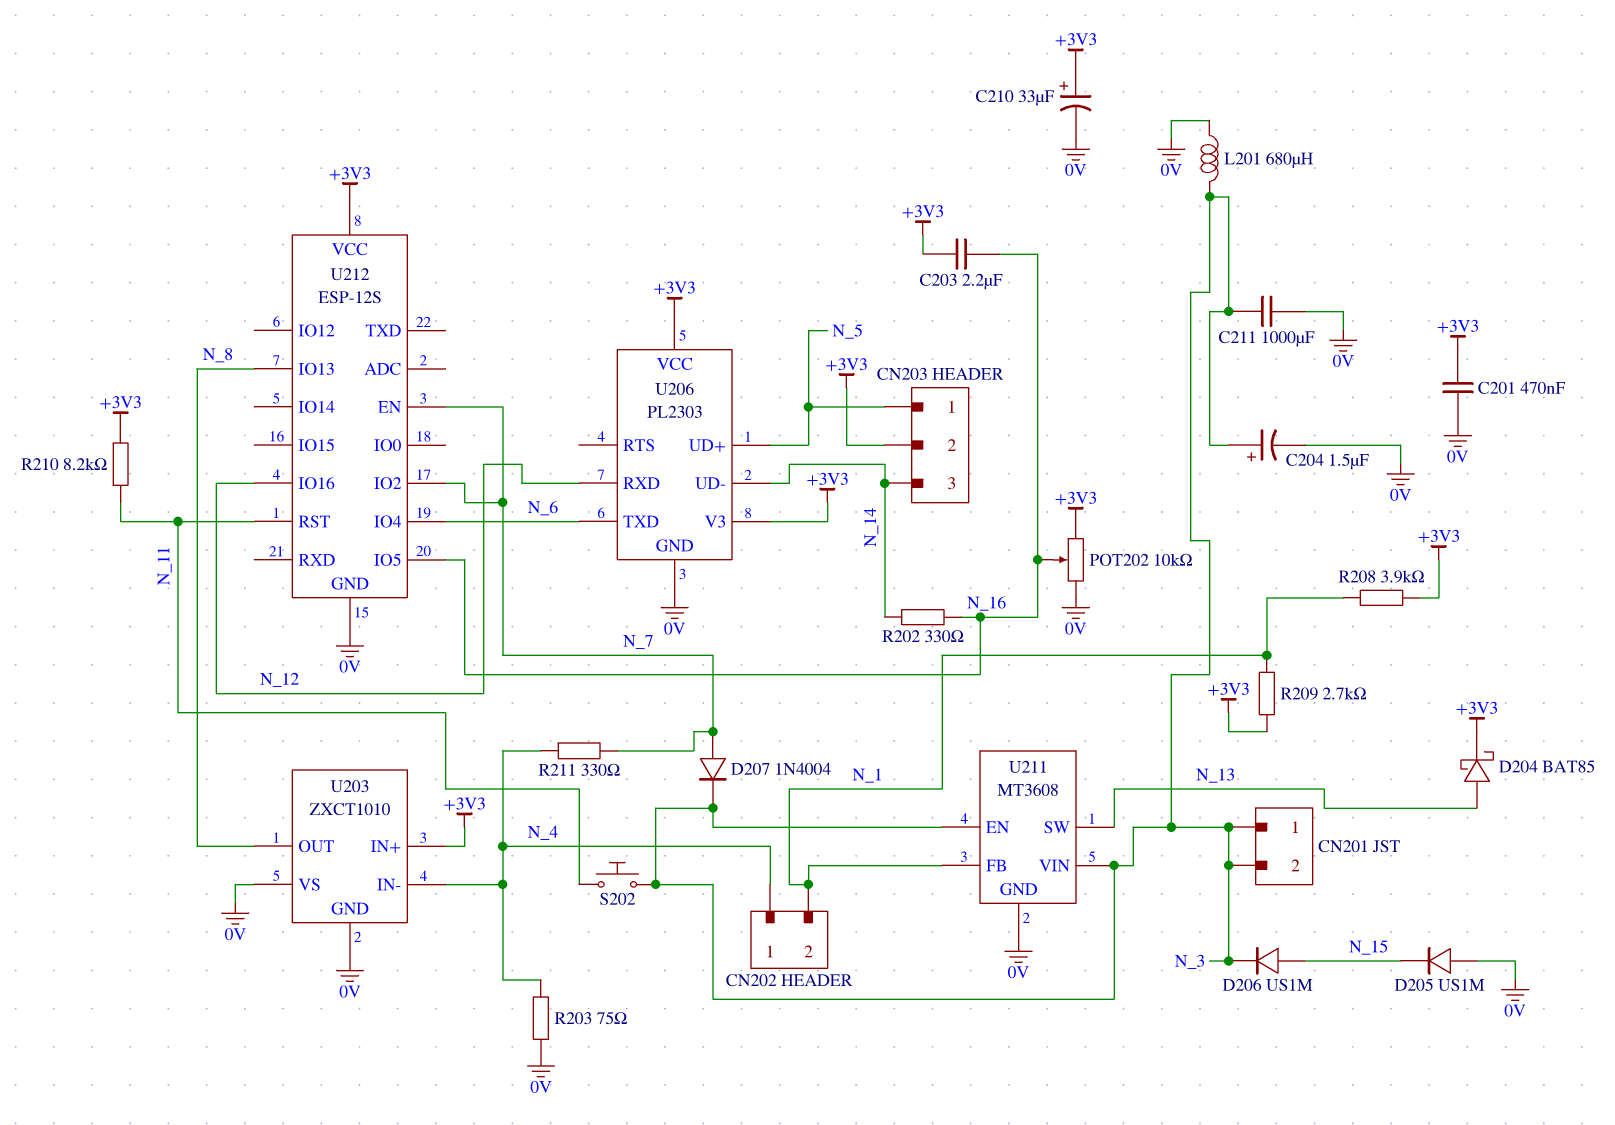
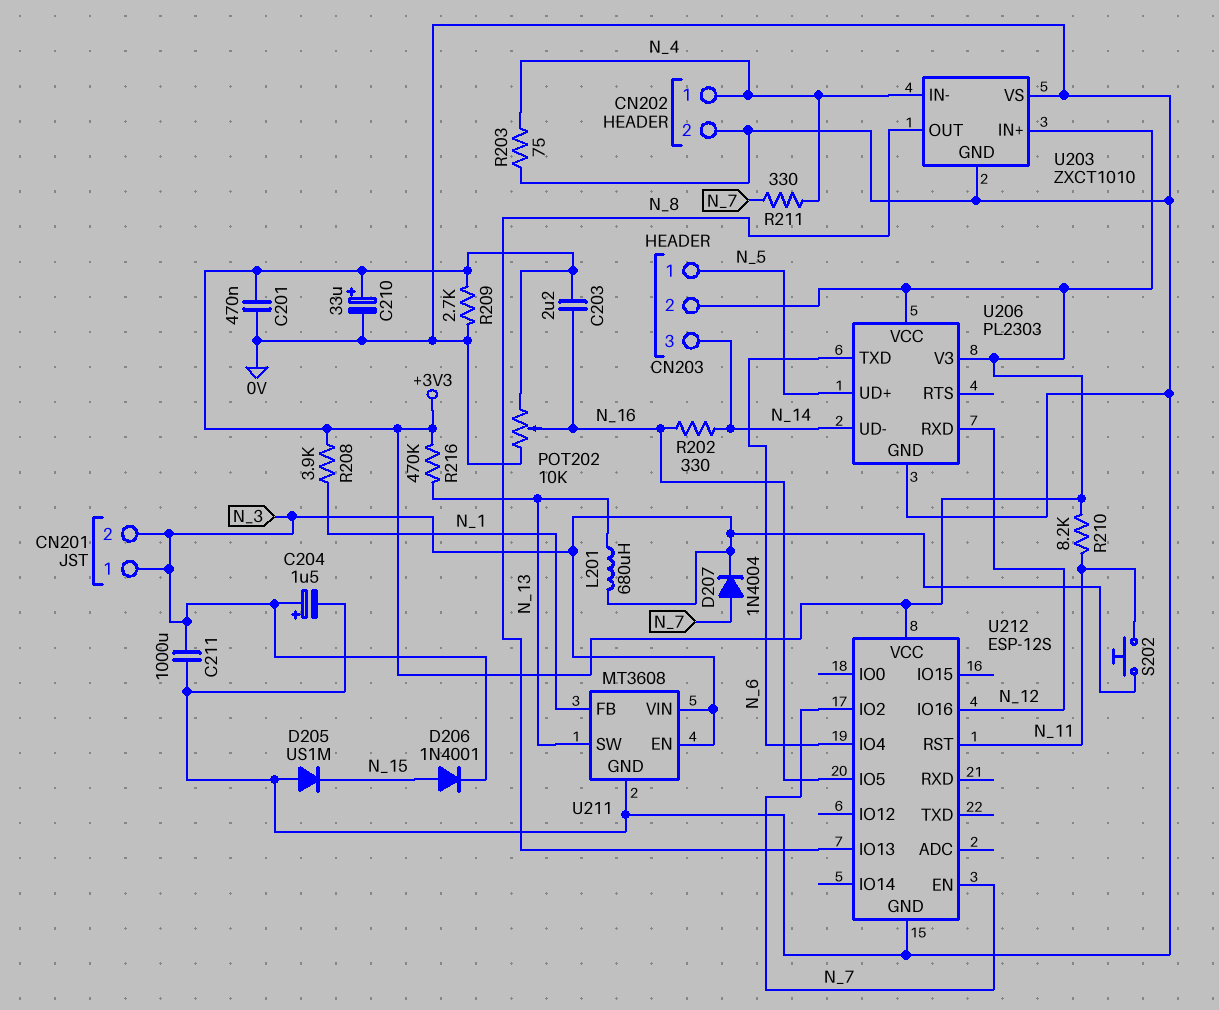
CN202 pin 2: N_1 -> 0V
D204: schottky BAT85 (A N_13, K +3V3) -> none
D206: diode US1M (A N_15, K N_3) -> diode 1N4001 (A N_15, K N_3)
L201: 680uH (0V, N_3) -> 680uH (N_3, N_13)
R209: 2.7k (+3V3, N_1) -> 2.7k (+3V3, 0V)
R216: none -> 470k (+3V3, N_13)

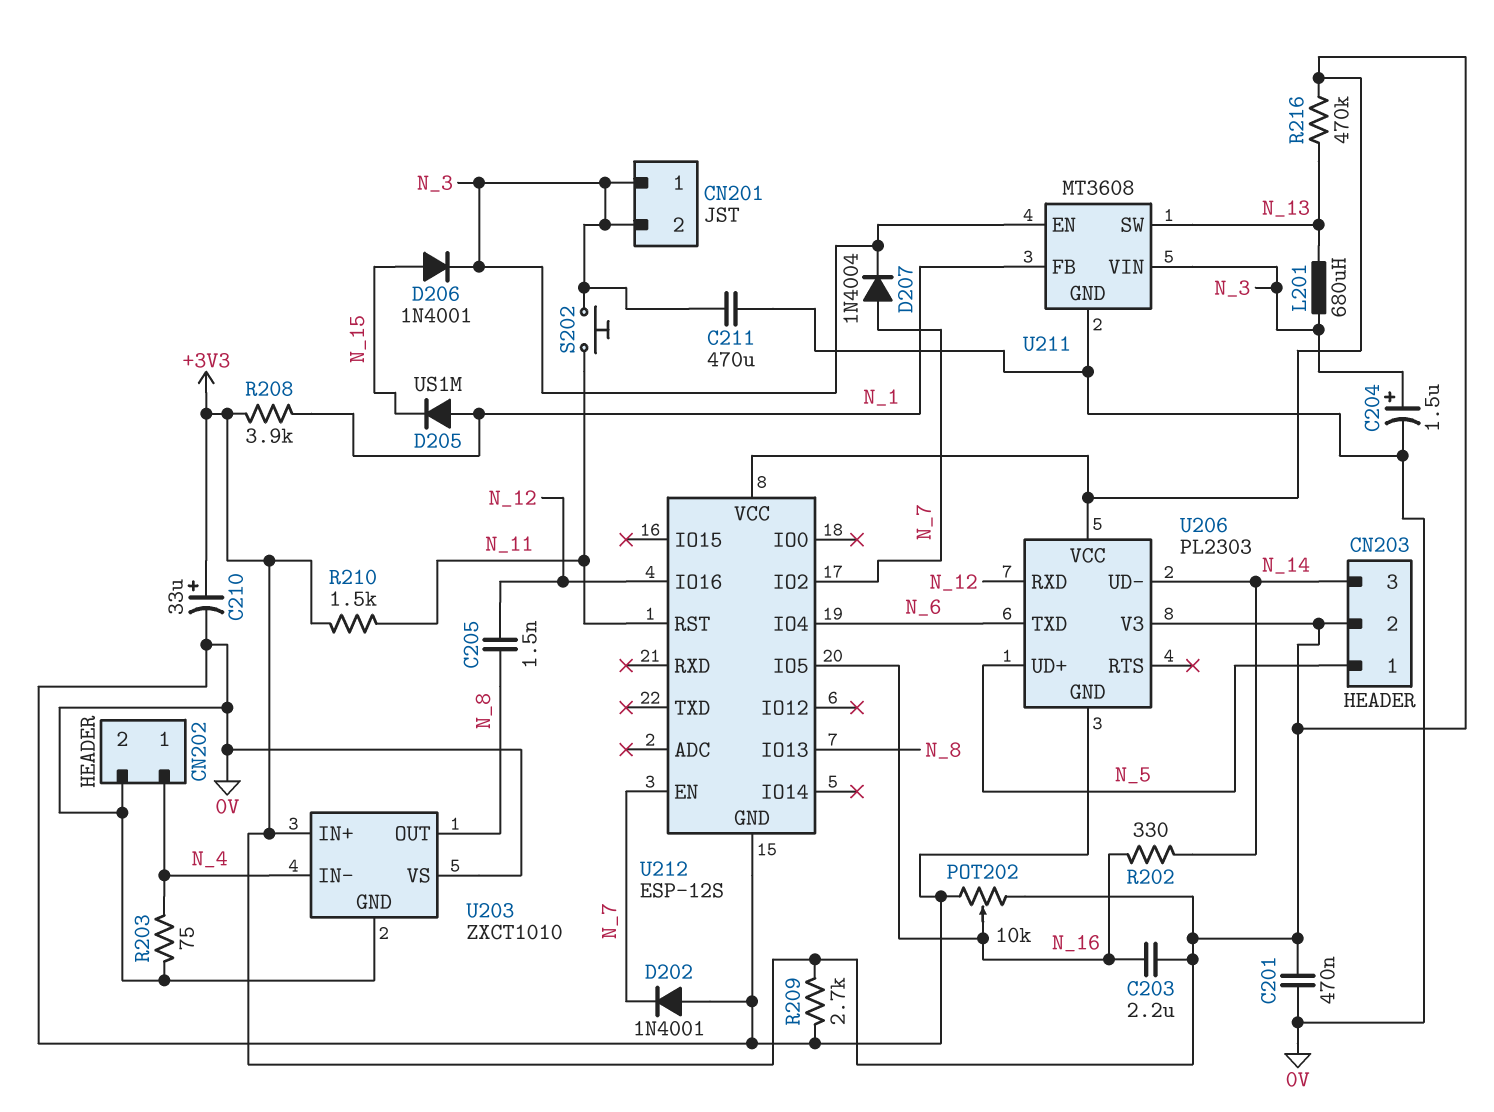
C205: none -> 1.5nF (N_8, N_12)
C211: 1000uF (0V, N_3) -> 470uF (0V, N_3)
D202: none -> diode 1N4001 (A 0V, K N_7)
D205: diode US1M (A 0V, K N_15) -> diode US1M (A N_1, K N_15)
R210: 8.2k (+3V3, N_11) -> 1.5k (+3V3, N_11)
R211: 330 (N_4, N_7) -> none

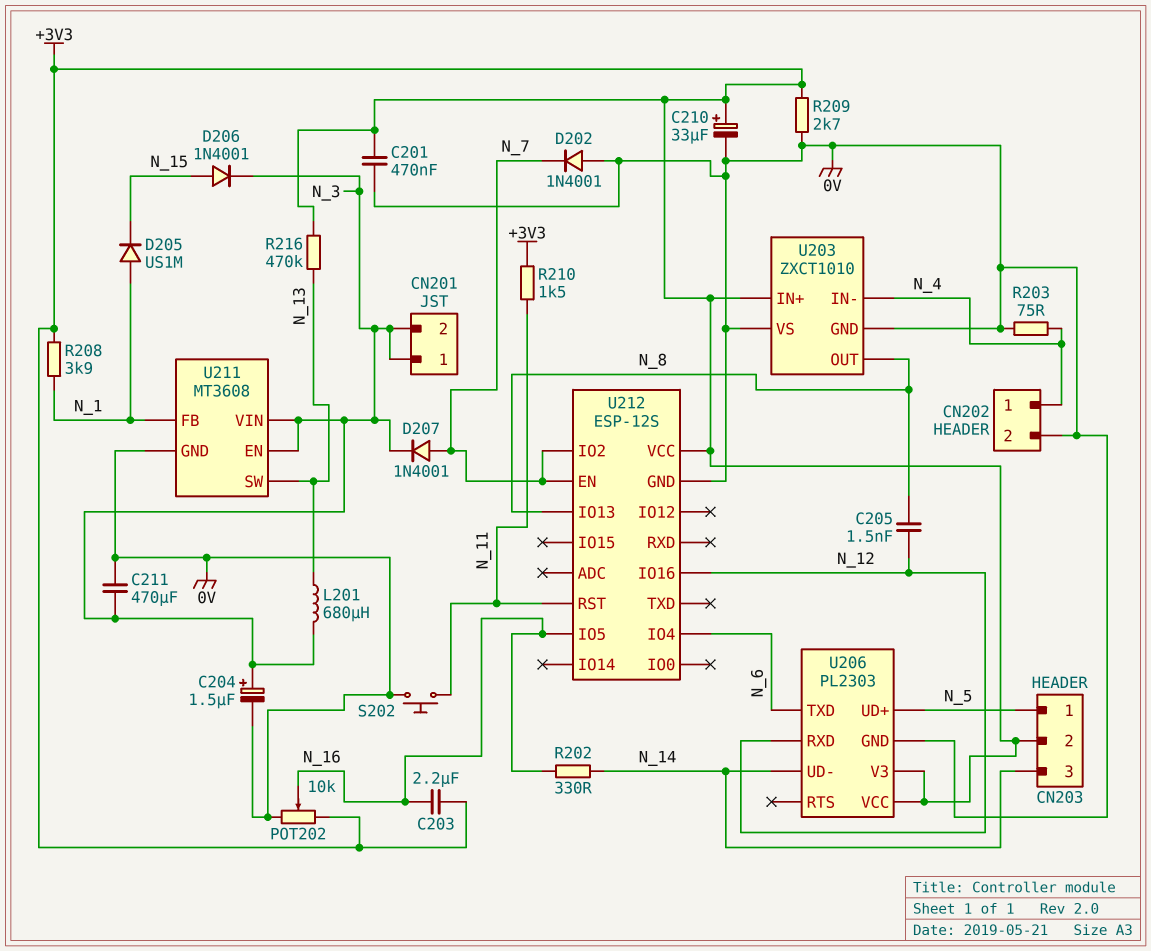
D207: diode 1N4004 (A N_7, K N_3) -> diode 1N4001 (A N_7, K N_3)
S202: button (N_3, N_11) -> button (0V, N_11)

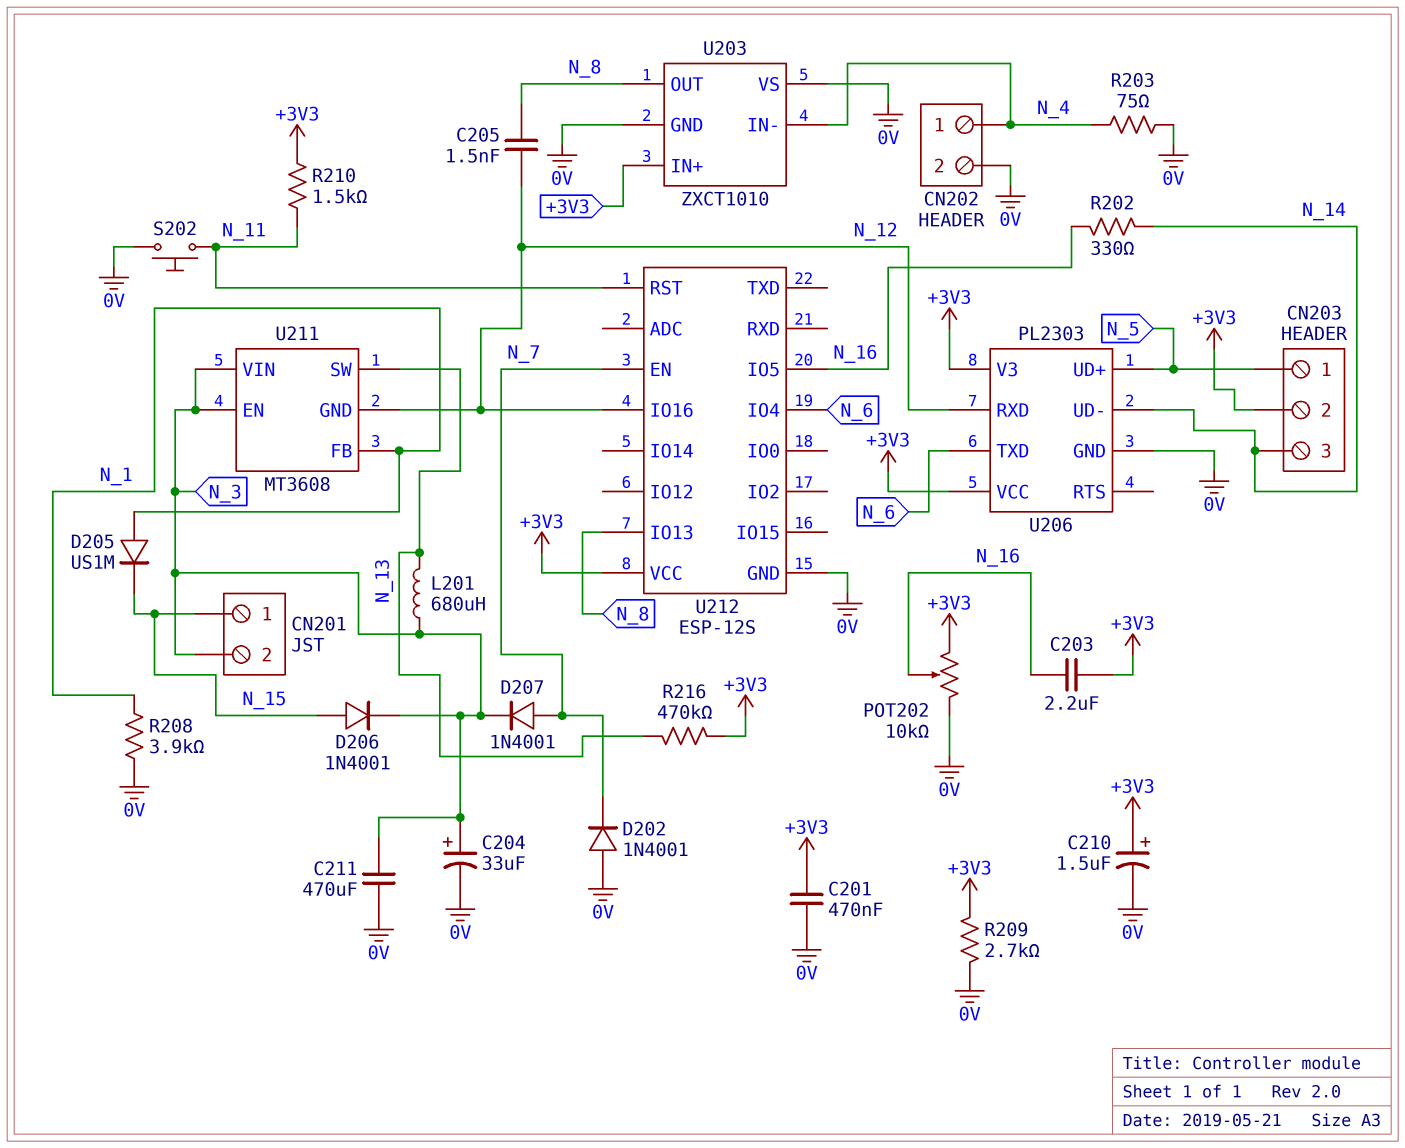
C204: 1.5uF (plus N_3, minus 0V) -> 33uF (plus N_3, minus 0V)
C210: 33uF (plus +3V3, minus 0V) -> 1.5uF (plus +3V3, minus 0V)
CN201 pin 1: N_3 -> N_15
R208: 3.9k (+3V3, N_1) -> 3.9k (0V, N_1)
U211 pin GND: 0V -> N_12
U212 pin IO2: N_7 -> none

